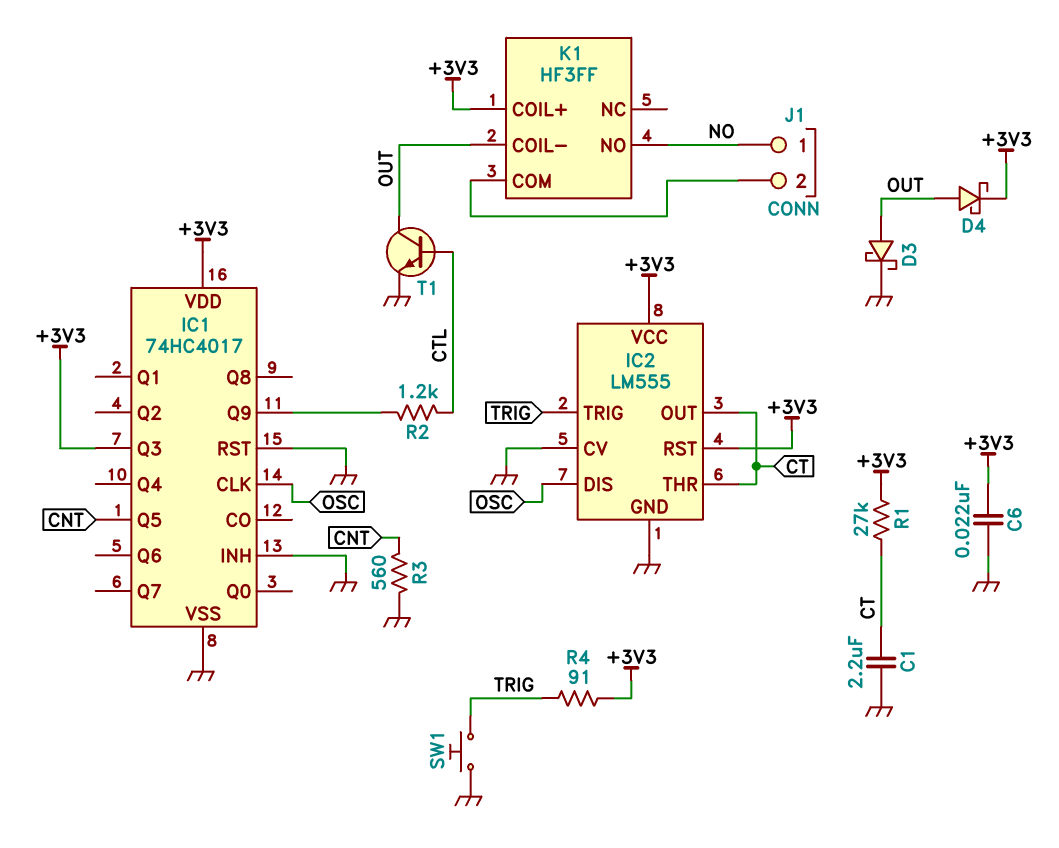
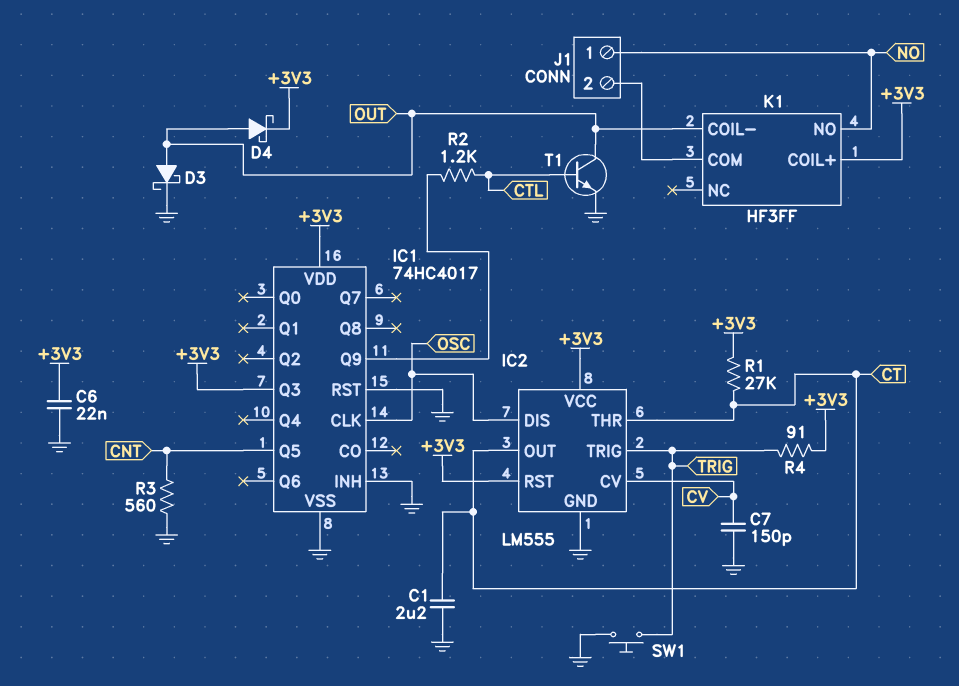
C7: none -> 150pF (CV, GND)
IC2 pin CV: GND -> CV

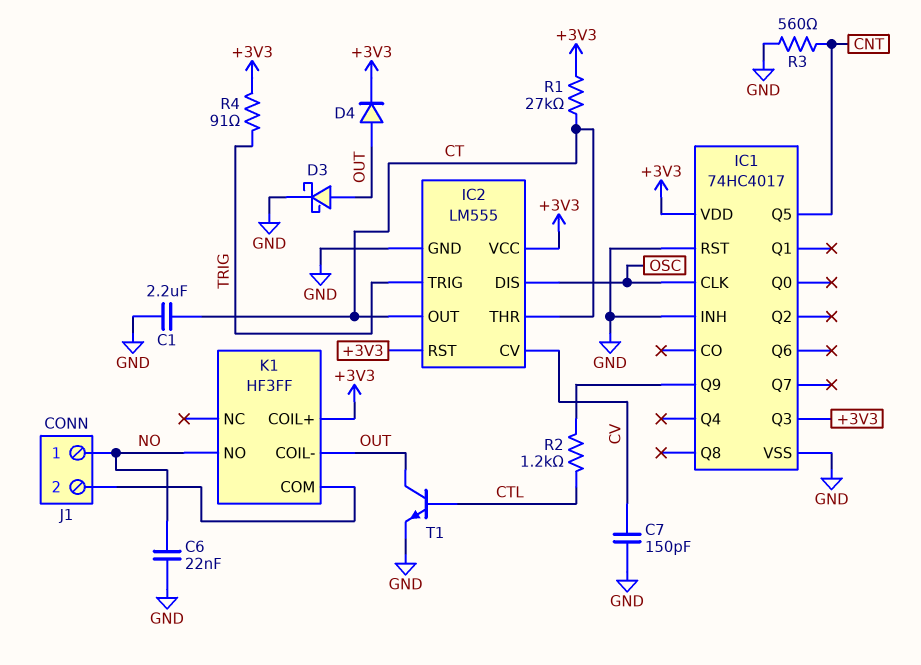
C6: 22nF (+3V3, GND) -> 22nF (GND, NO)
D4: schottky (A OUT, K +3V3) -> diode (A OUT, K +3V3)
SW1: button (GND, TRIG) -> none

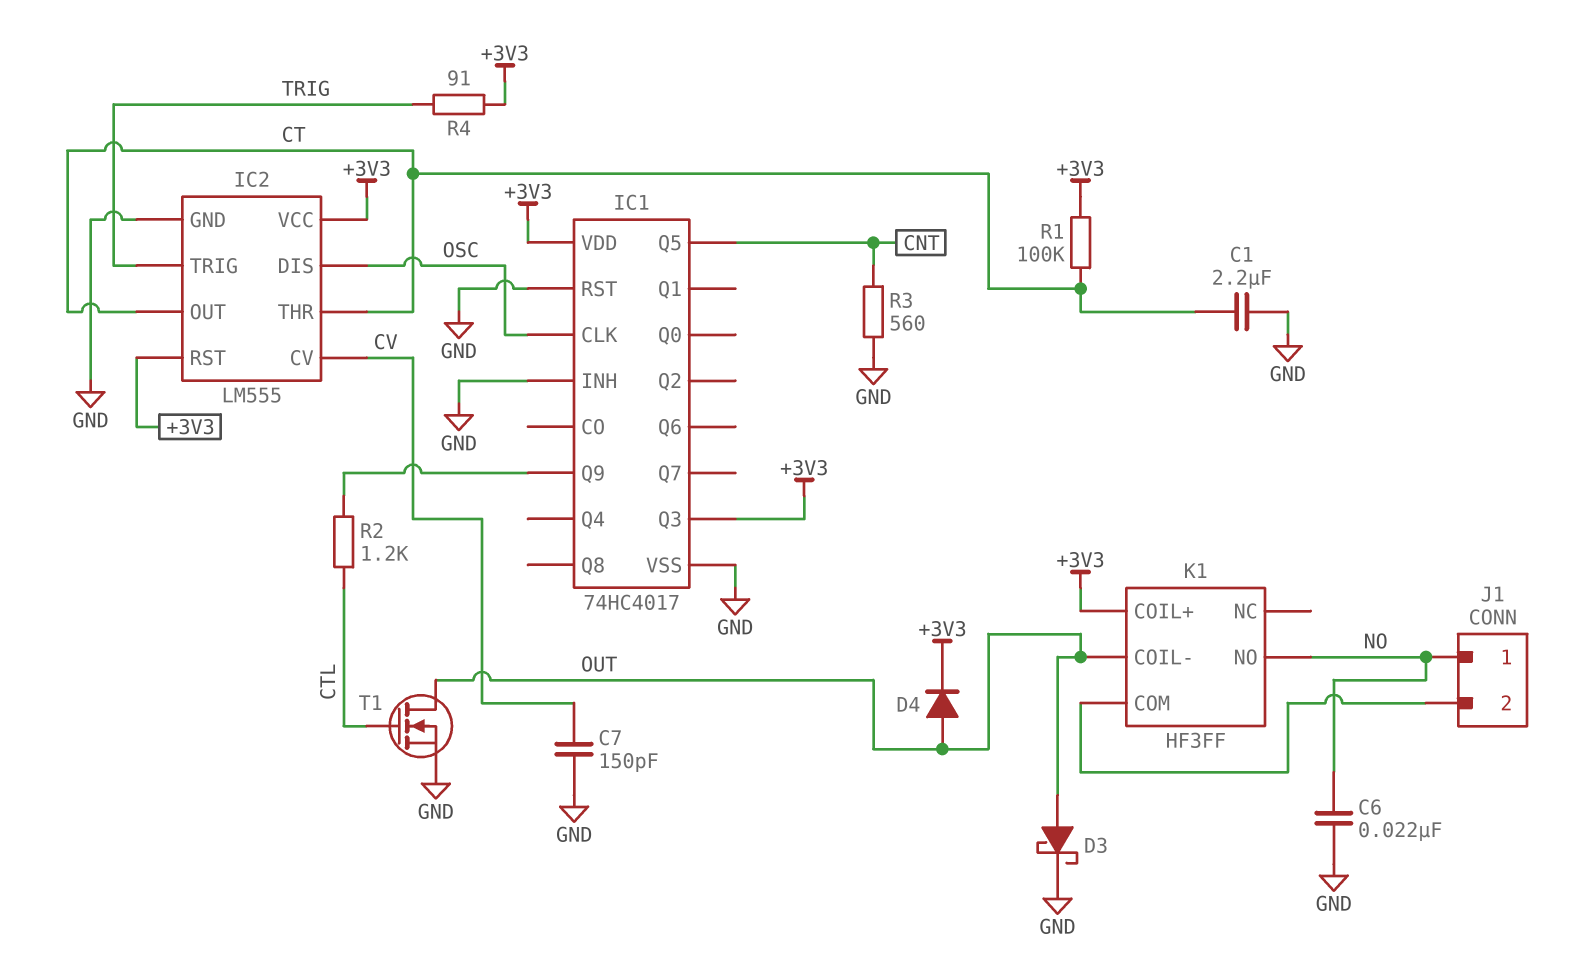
R1: 27k (+3V3, CT) -> 100k (+3V3, CT)
T1: NPN (B CTL, C OUT, E GND) -> NMOS (G CTL, D OUT, S GND)

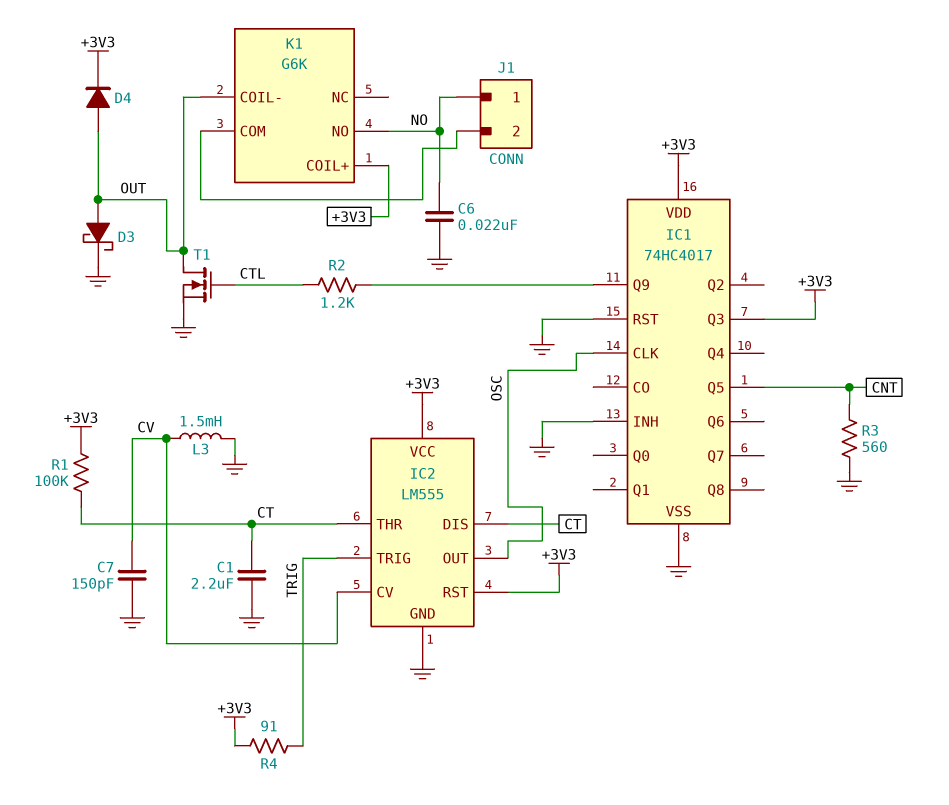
IC2 pin DIS: OSC -> CT
IC2 pin OUT: CT -> OSC
K1: HF3FF -> G6K
L3: none -> 1.5mH (CV, GND)

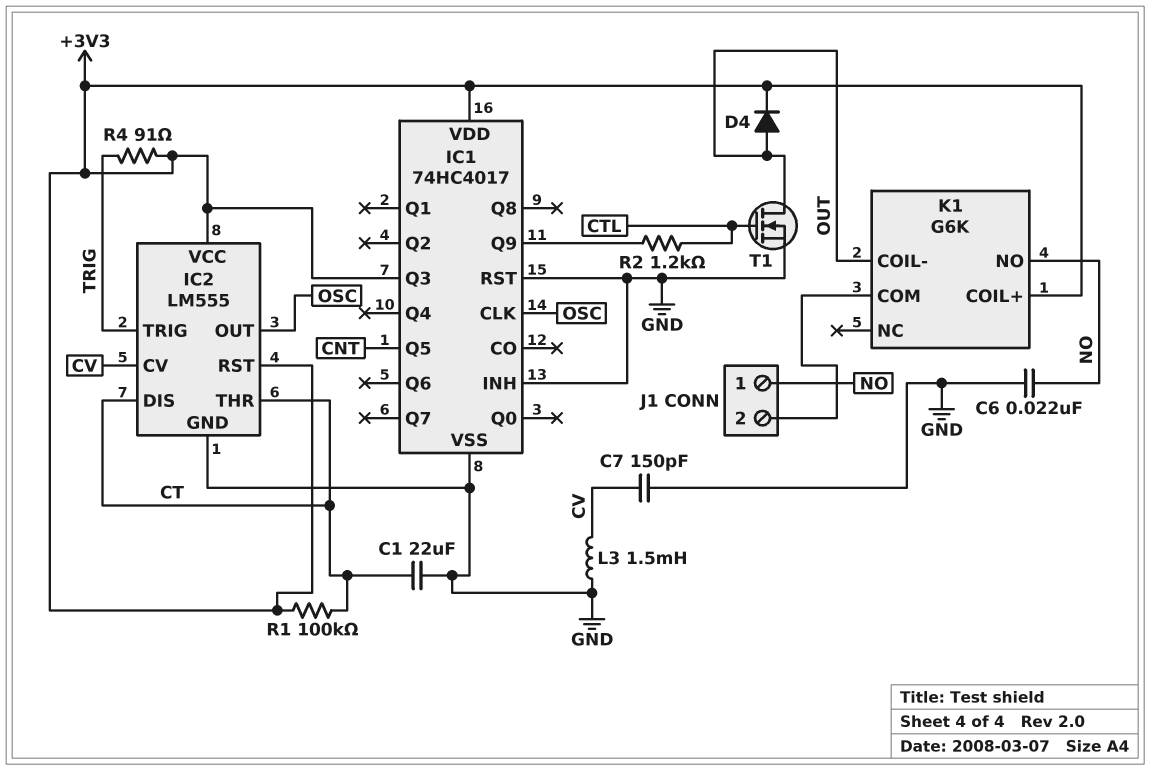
C1: 2.2uF (CT, GND) -> 22uF (CT, GND)
D3: schottky (A OUT, K GND) -> none
R3: 560 (CNT, GND) -> none

